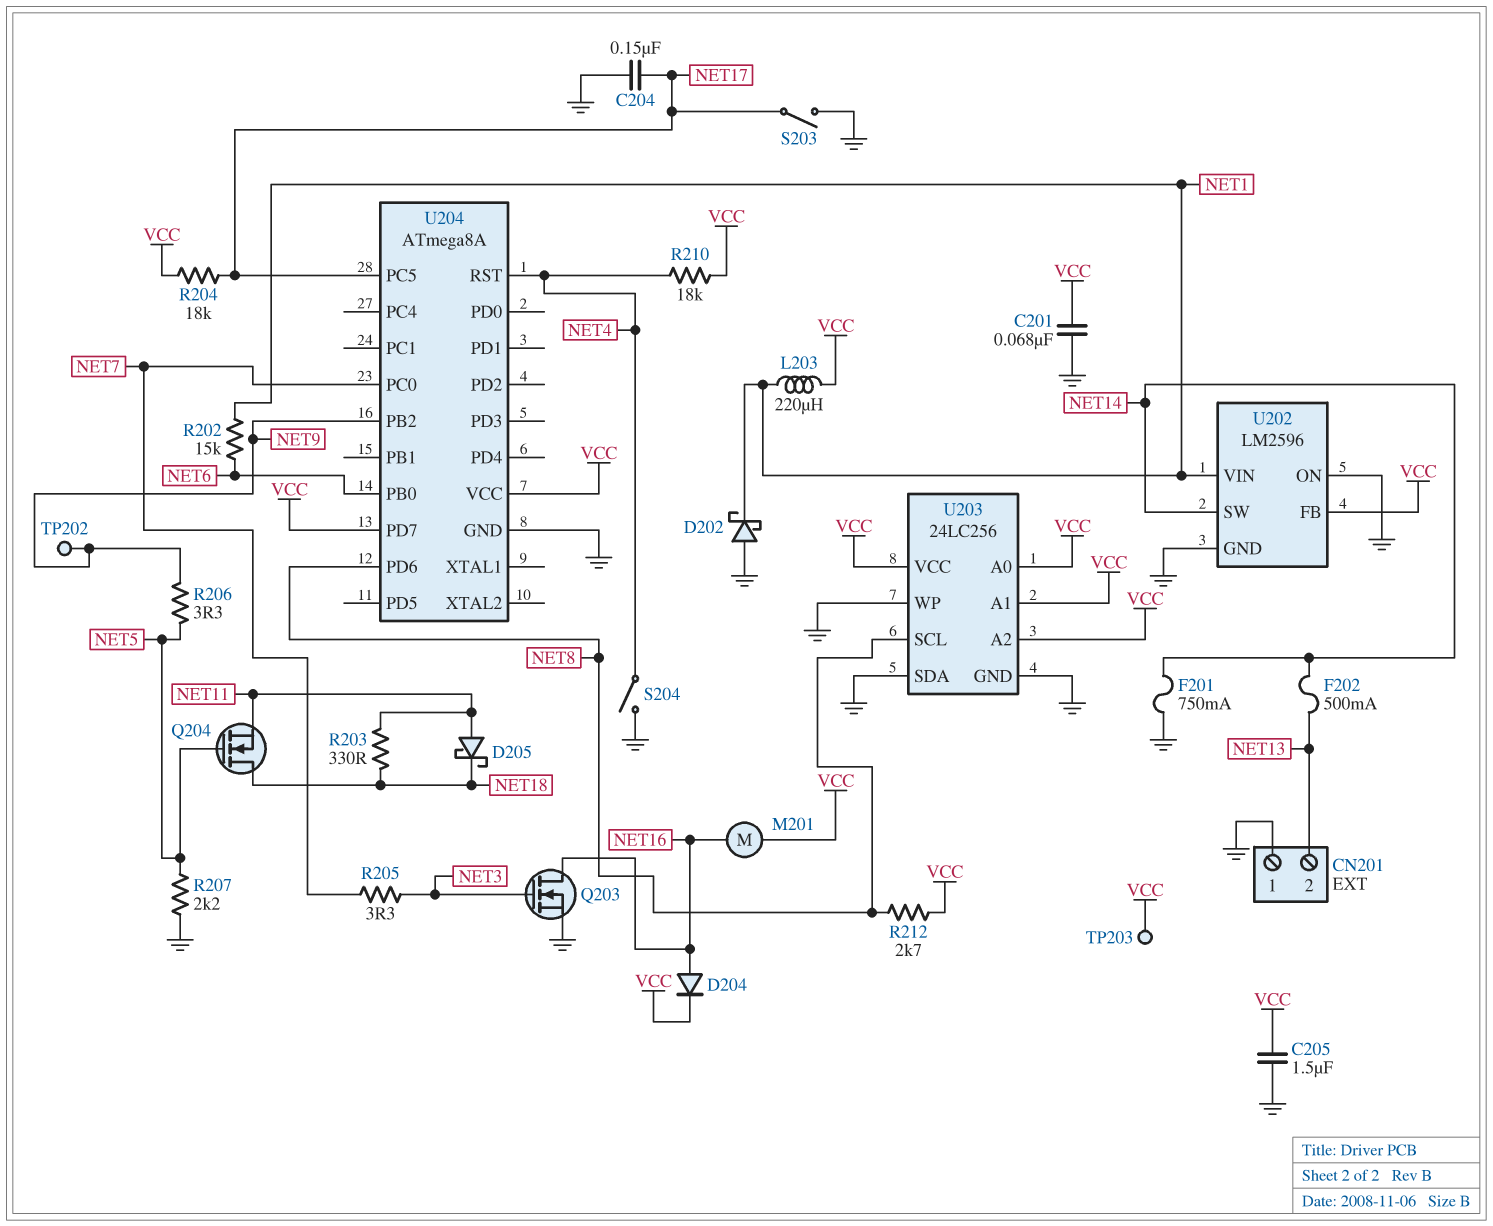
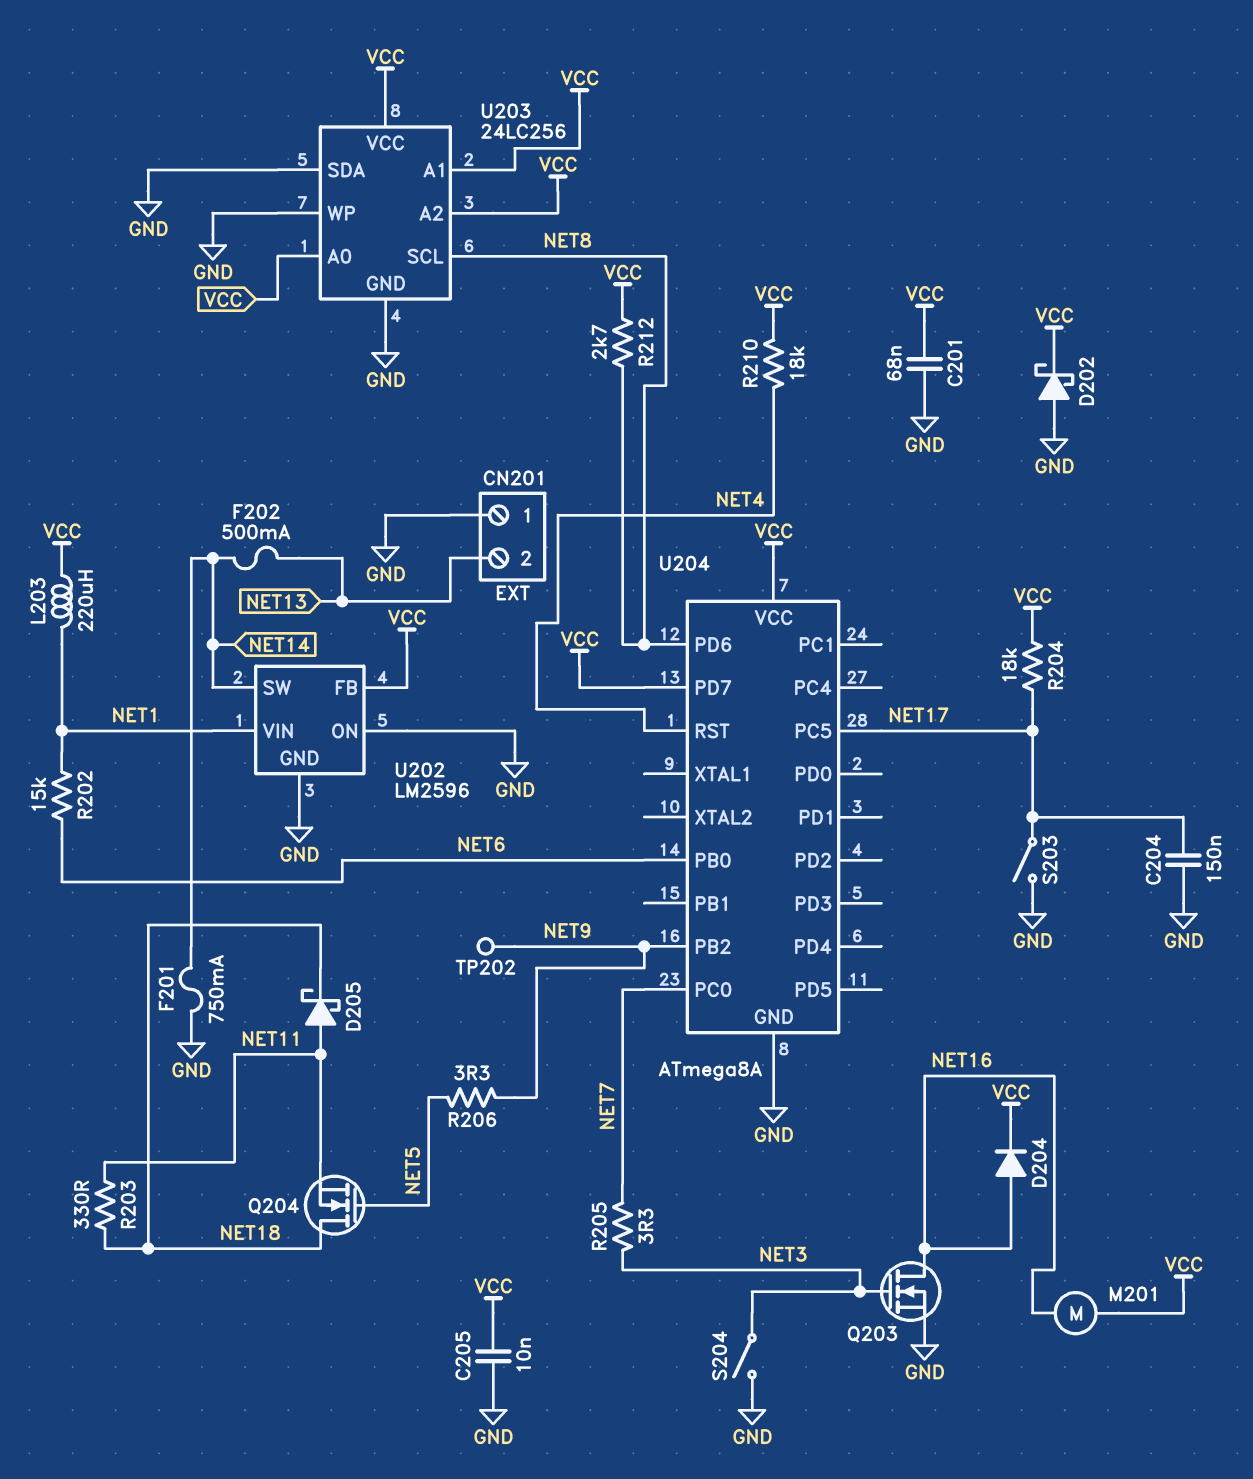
C205: 1.5uF (GND, VCC) -> 10nF (GND, VCC)
D202: schottky (A GND, K NET1) -> schottky (A GND, K VCC)
R207: 2.2k (GND, NET5) -> none
S204: switch (GND, NET4) -> switch (GND, NET3)
TP203: test point (VCC) -> none

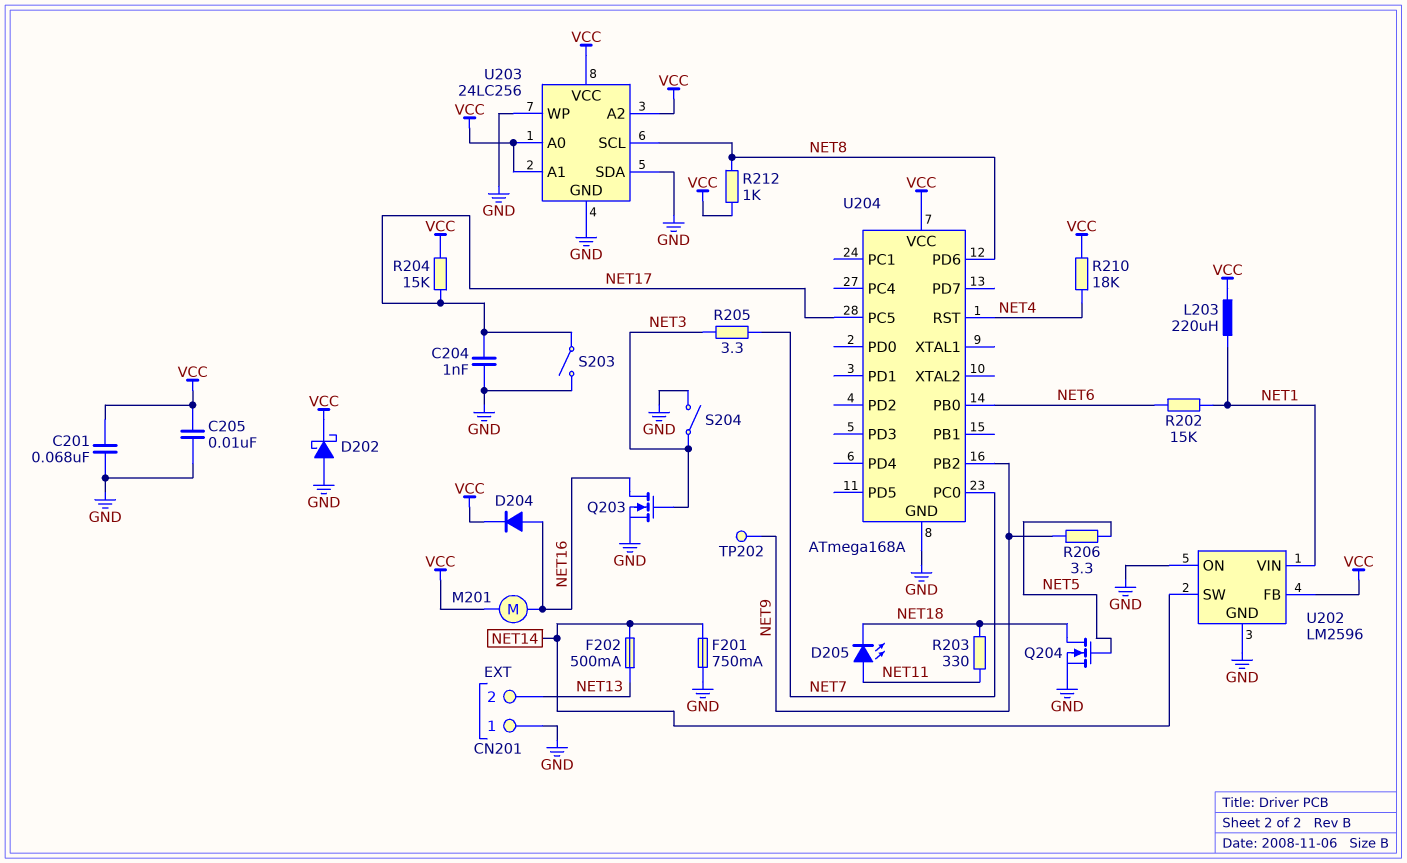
C204: 150nF (GND, NET17) -> 1nF (GND, NET17)
D205: schottky (A NET11, K NET18) -> LED (A NET11, K NET18)
Q204: NMOS (G NET5, D NET18, S NET11) -> NMOS (G NET5, D NET18, S GND)
R204: 18k (NET17, VCC) -> 15k (NET17, VCC)
R212: 2.7k (NET8, VCC) -> 1k (NET8, VCC)
U204: ATmega8A -> ATmega168A
U204 pin PD7: VCC -> none

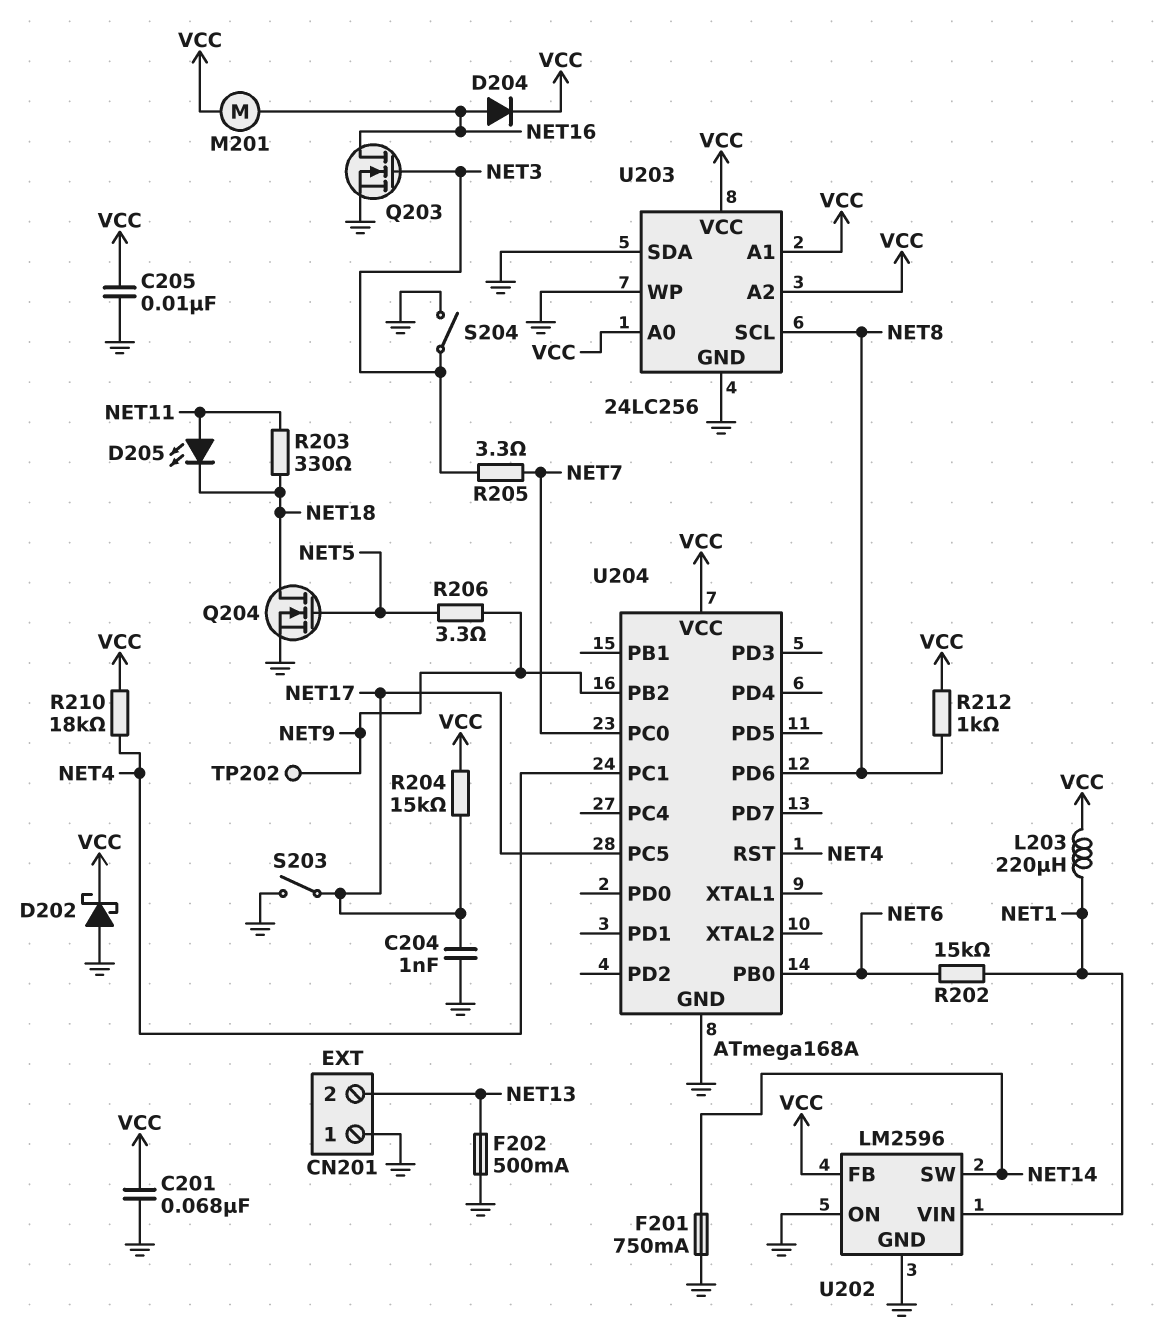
F202: 500mA (NET13, NET14) -> 500mA (GND, NET13)
U204 pin PC1: none -> NET4

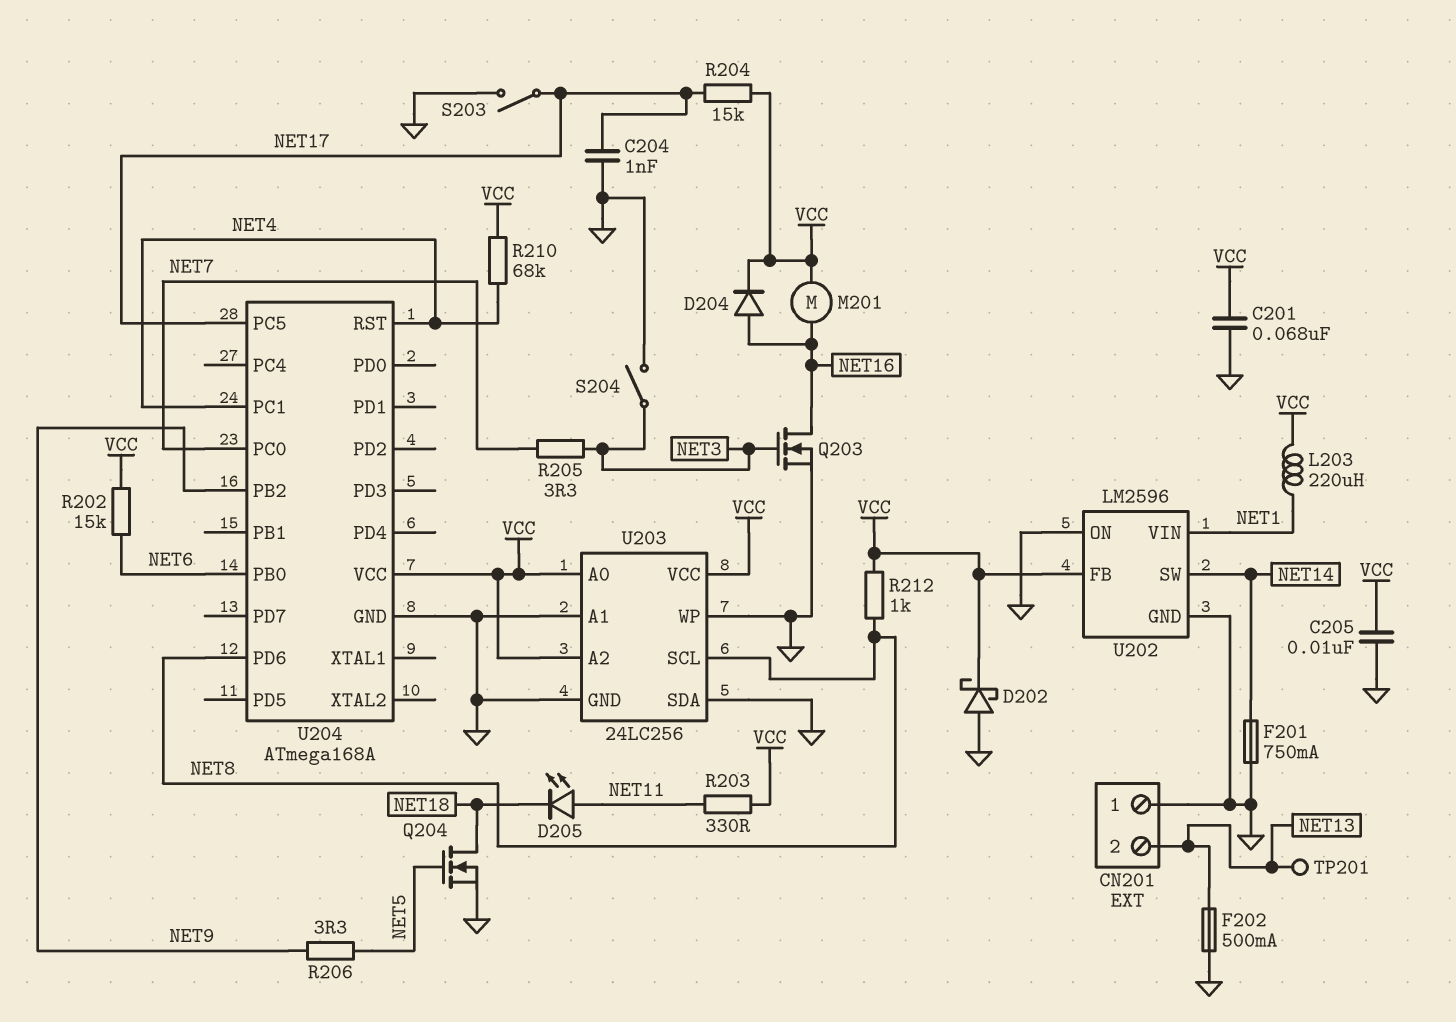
R202: 15k (NET1, NET6) -> 15k (NET6, VCC)
R203: 330 (NET11, NET18) -> 330 (NET11, VCC)
R210: 18k (NET4, VCC) -> 68k (NET4, VCC)
TP201: none -> test point (NET13)
TP202: test point (NET9) -> none
U203 pin A1: VCC -> GND

